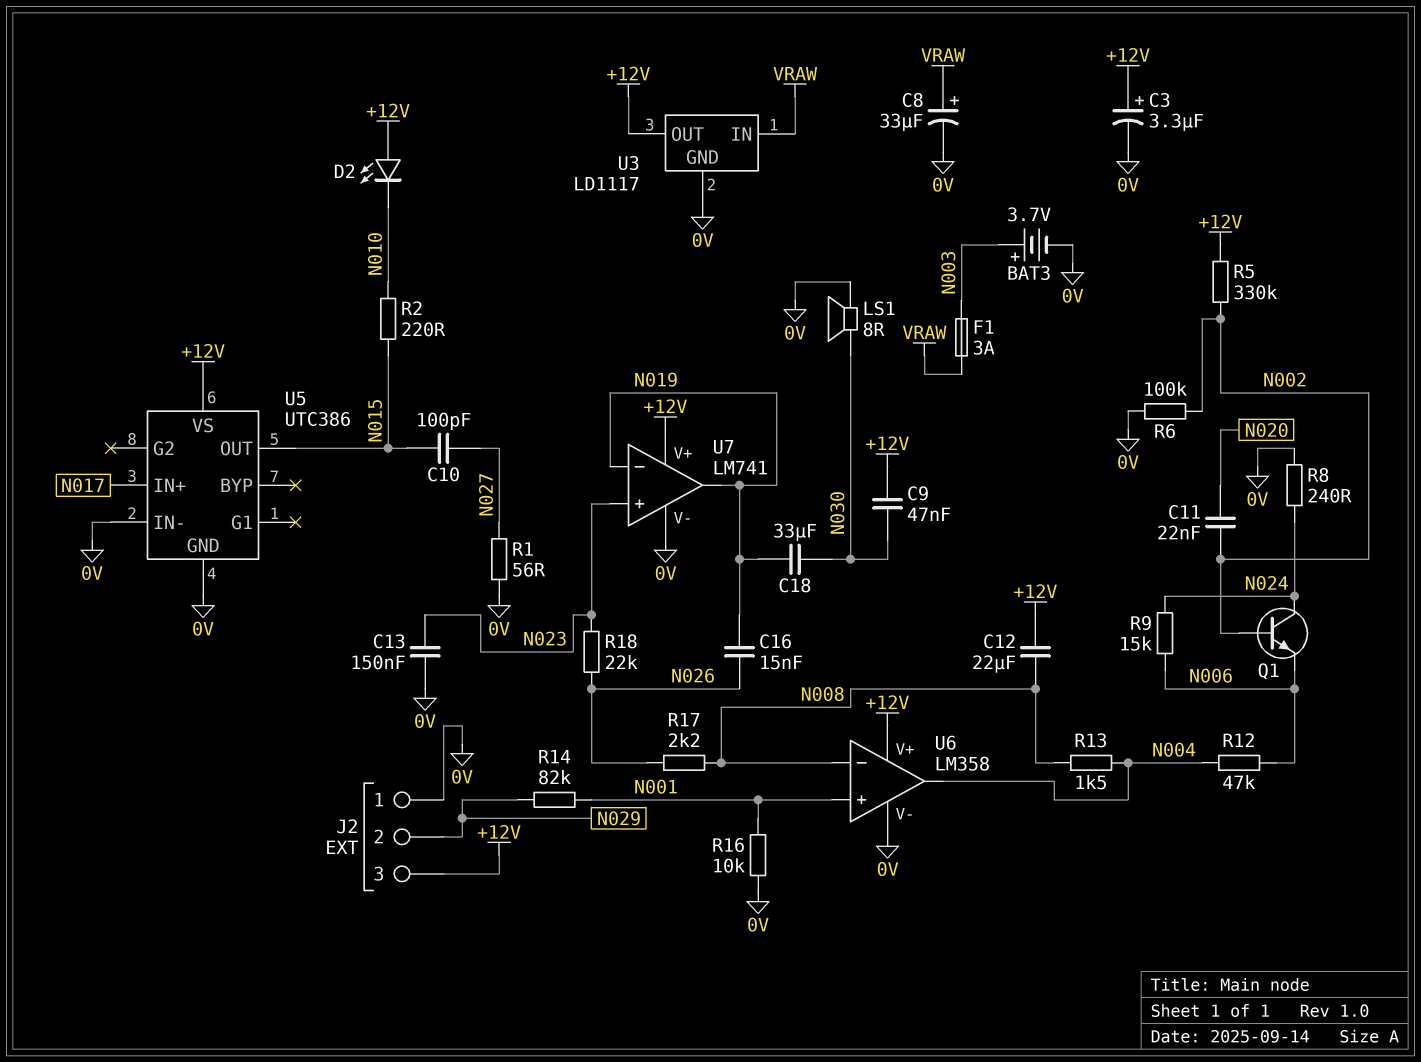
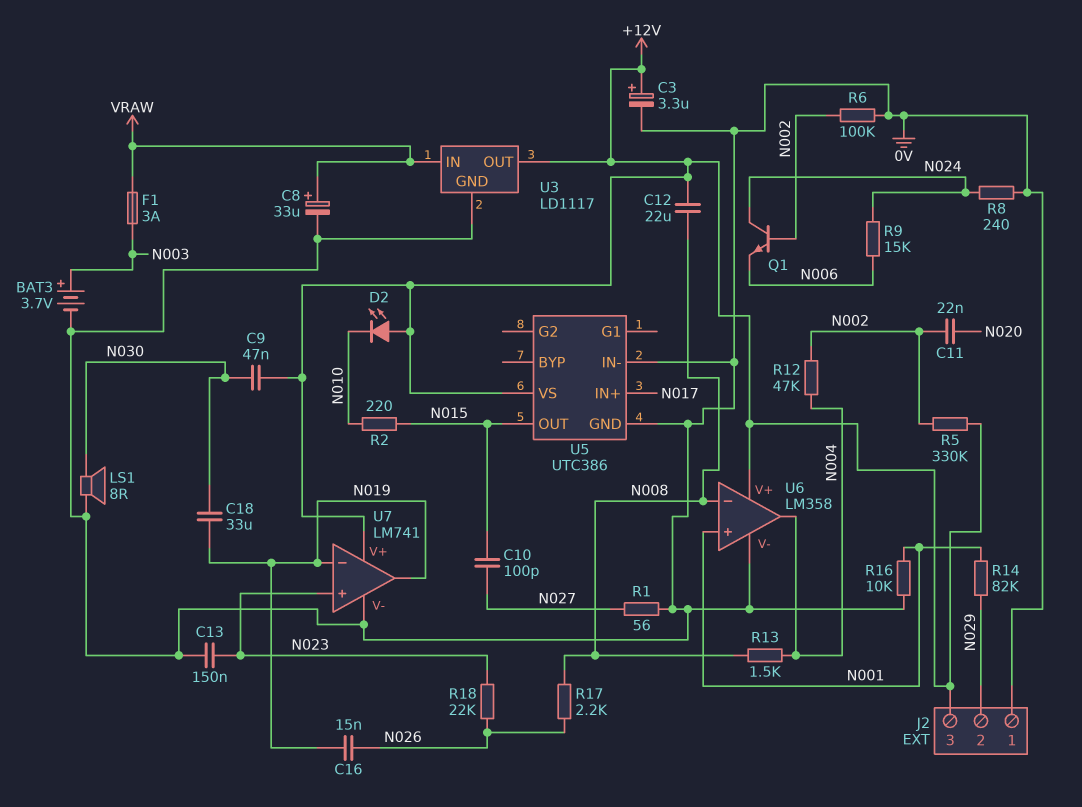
R12: 47k (N004, N006) -> 47k (N002, N004)

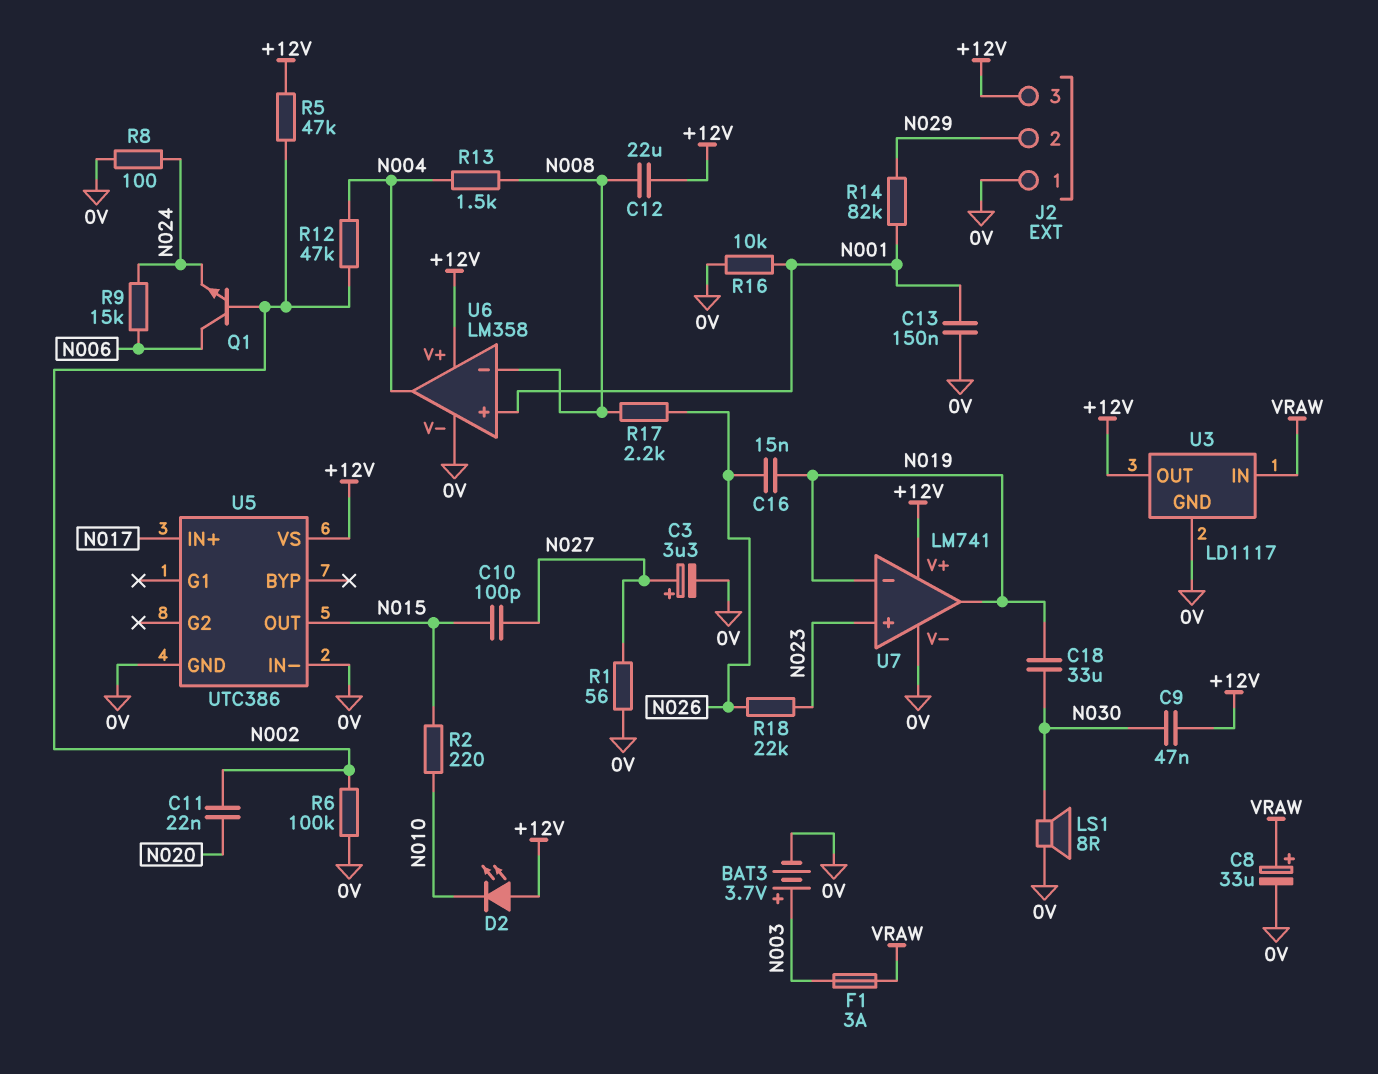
C3: 3.3uF (plus +12V, minus 0V) -> 3.3uF (plus N027, minus 0V)
C13: 150nF (0V, N023) -> 150nF (0V, N001)
Q1: NPN (B N002, C N024, E N006) -> NPN (B N002, C N006, E N024)
R5: 330k (+12V, N002) -> 47k (+12V, N002)
R8: 240 (0V, N024) -> 100 (0V, N024)

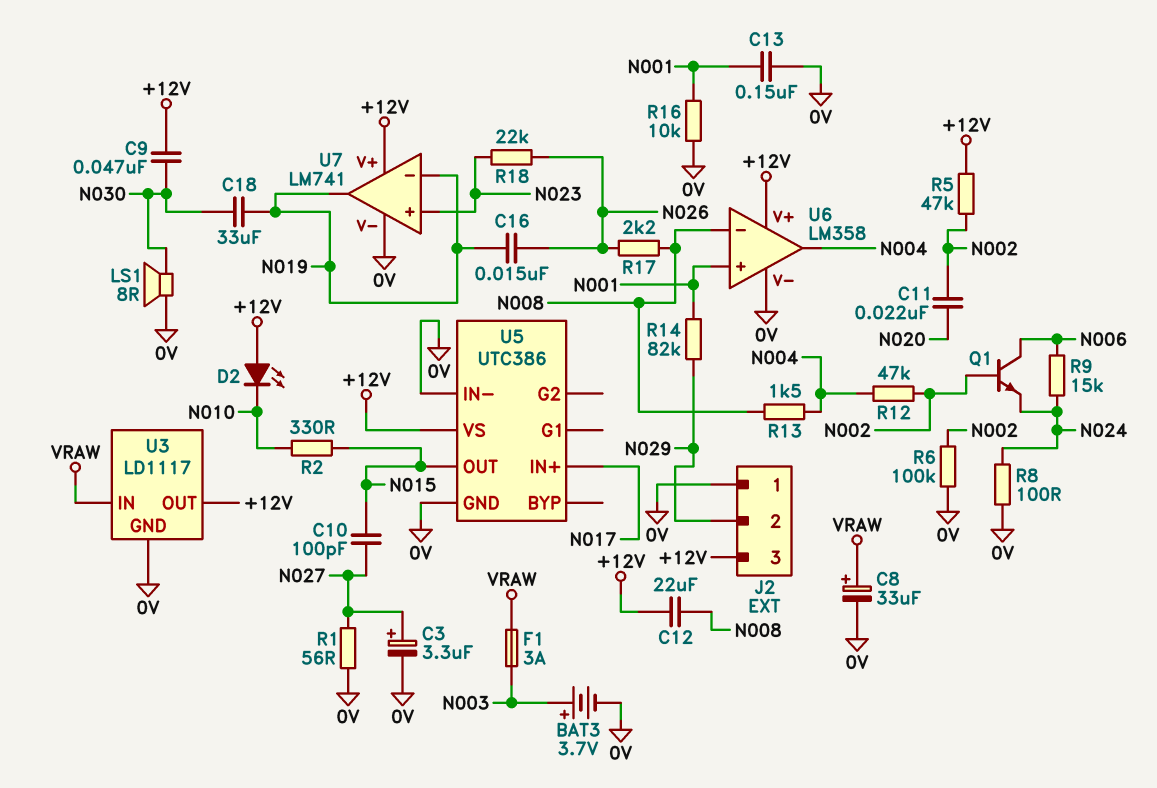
R2: 220 (N010, N015) -> 330 (N010, N015)

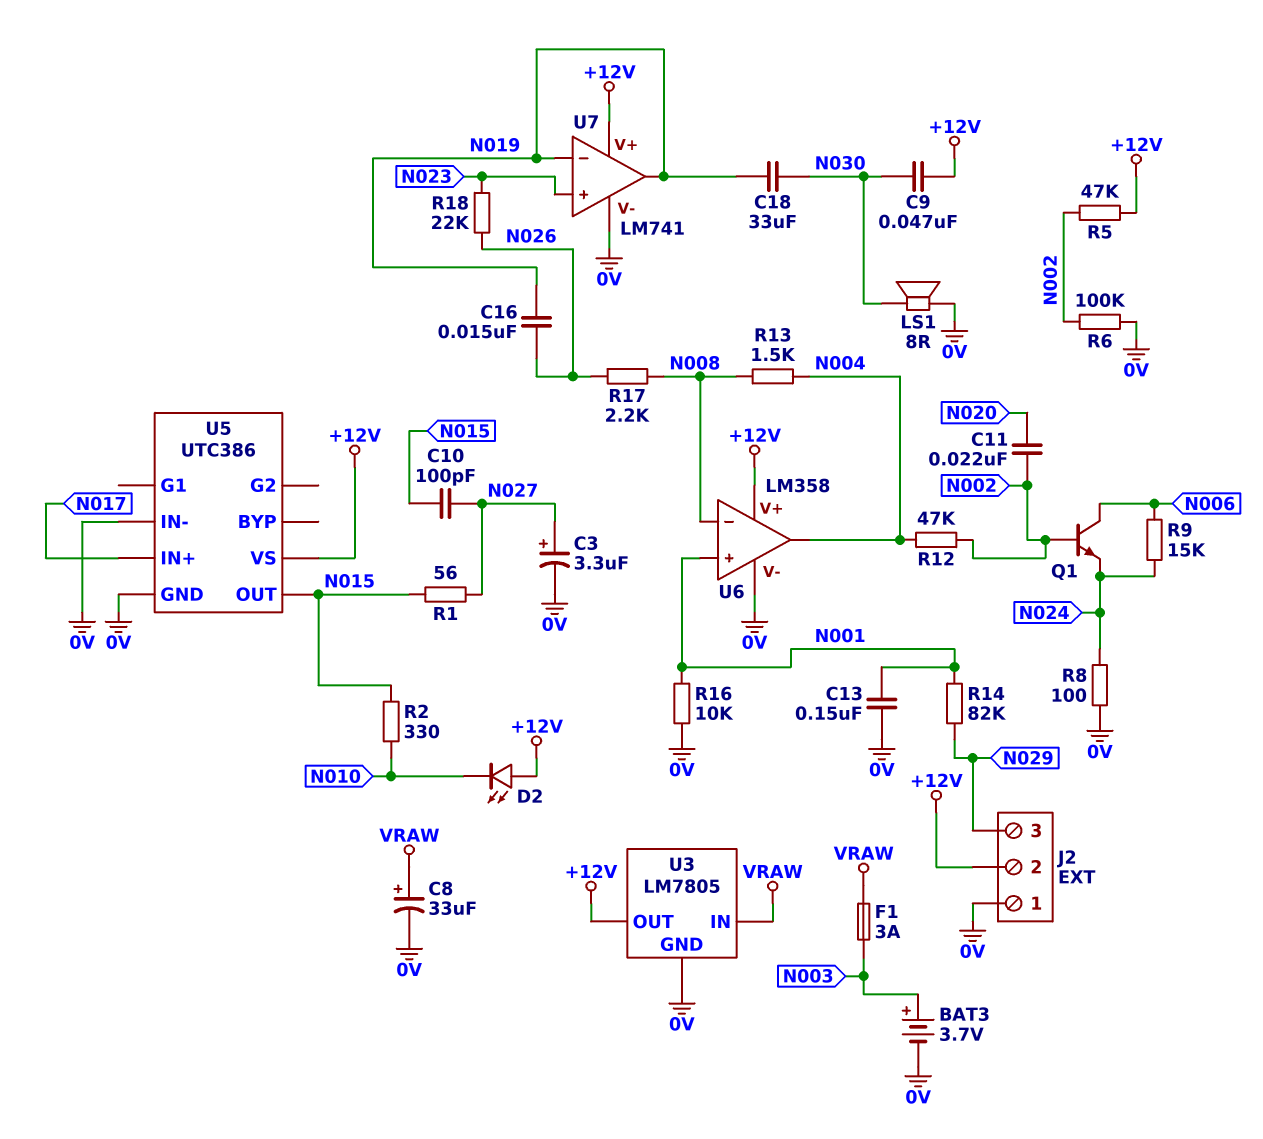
C12: 22uF (+12V, N008) -> none
J2 pin 2: N029 -> +12V
J2 pin 3: +12V -> N029
R1: 56 (0V, N027) -> 56 (N015, N027)
U3: LD1117 -> LM7805

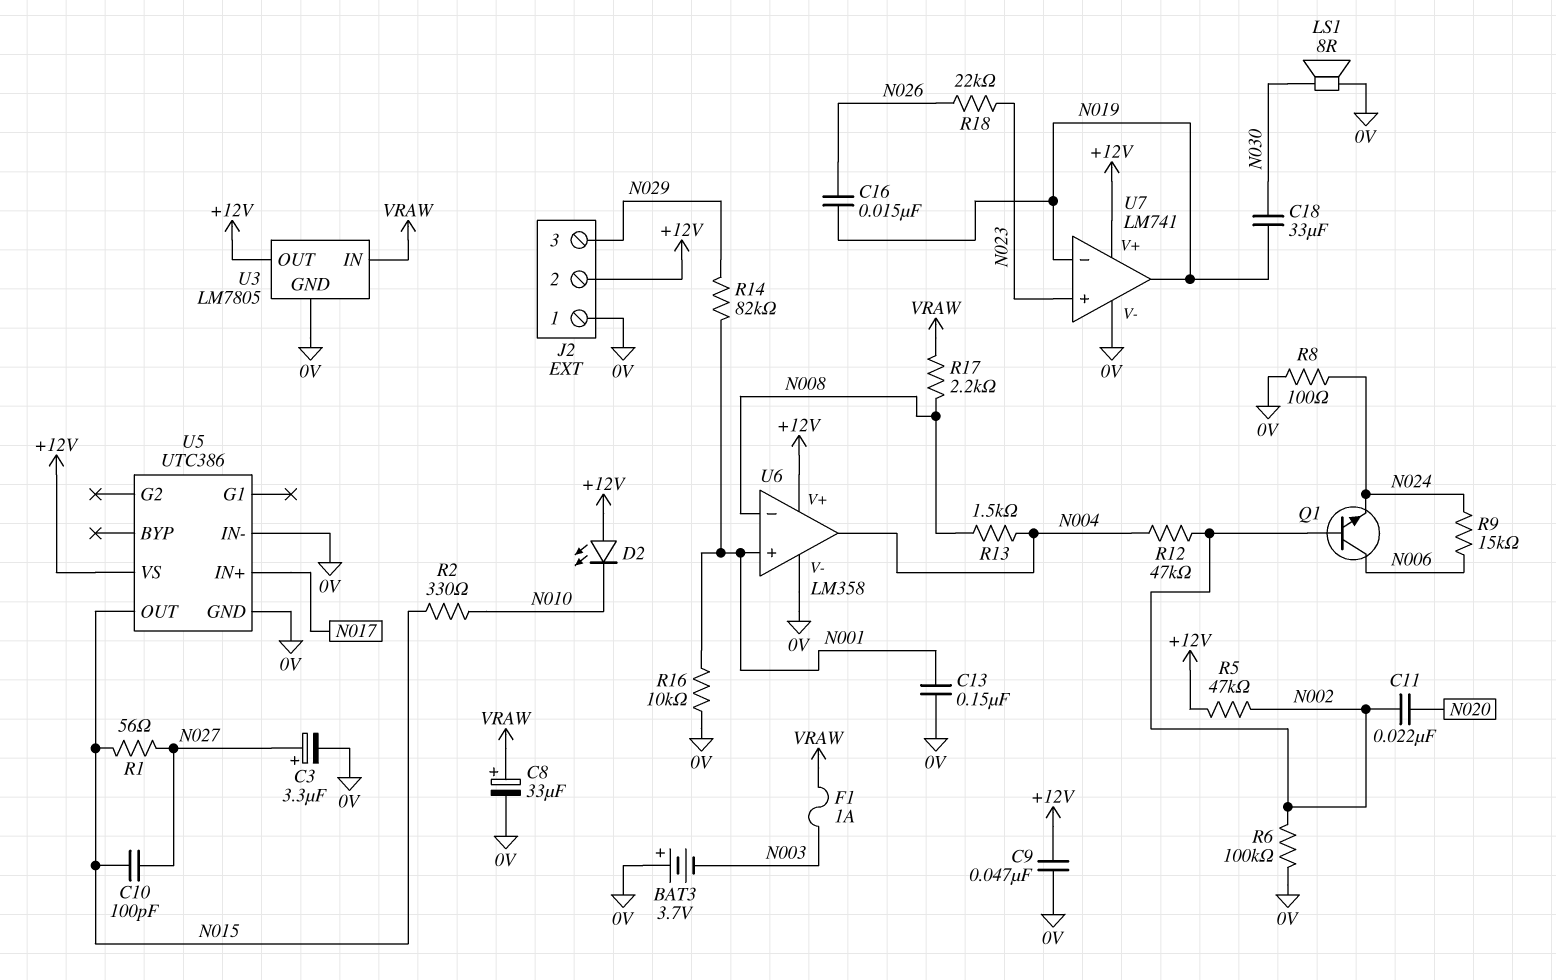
BAT3: 3.7V (plus N003, minus 0V) -> 3.7V (plus 0V, minus N003)
C9: 47nF (+12V, N030) -> 47nF (+12V, 0V)
F1: 3A (N003, VRAW) -> 1A (N003, VRAW)
R17: 2.2k (N008, N026) -> 2.2k (N008, VRAW)

